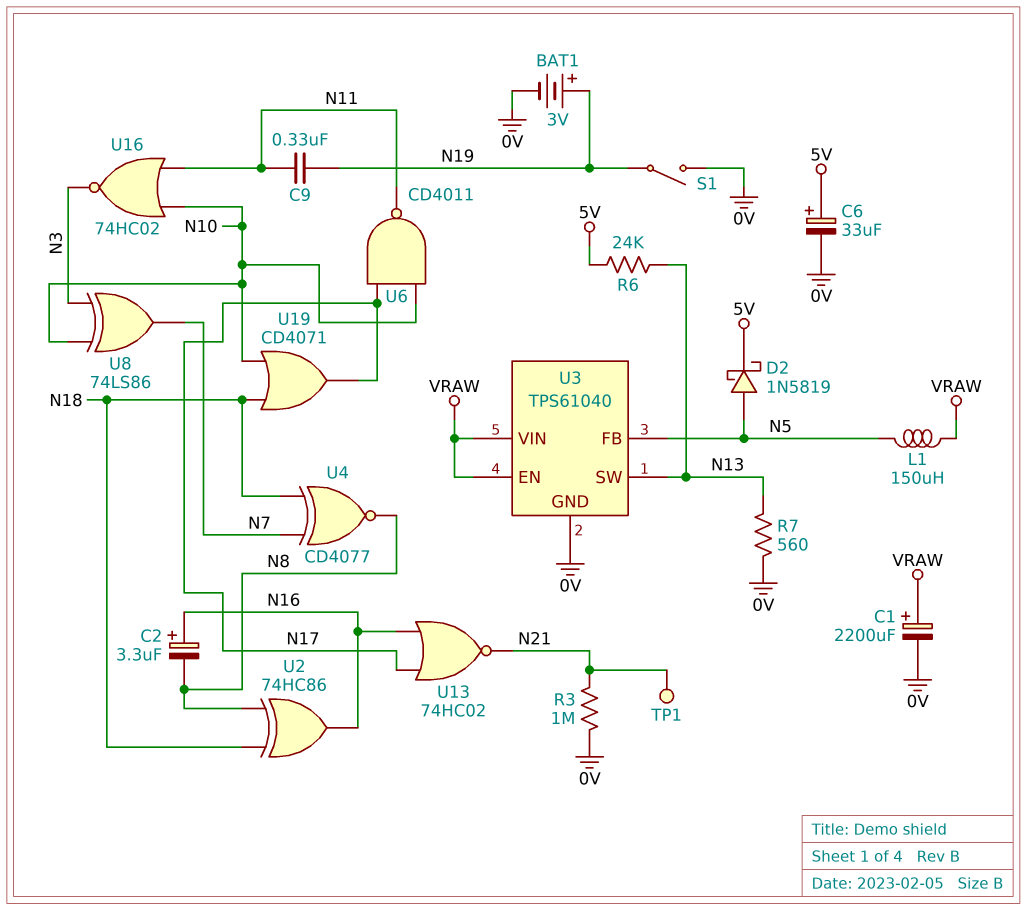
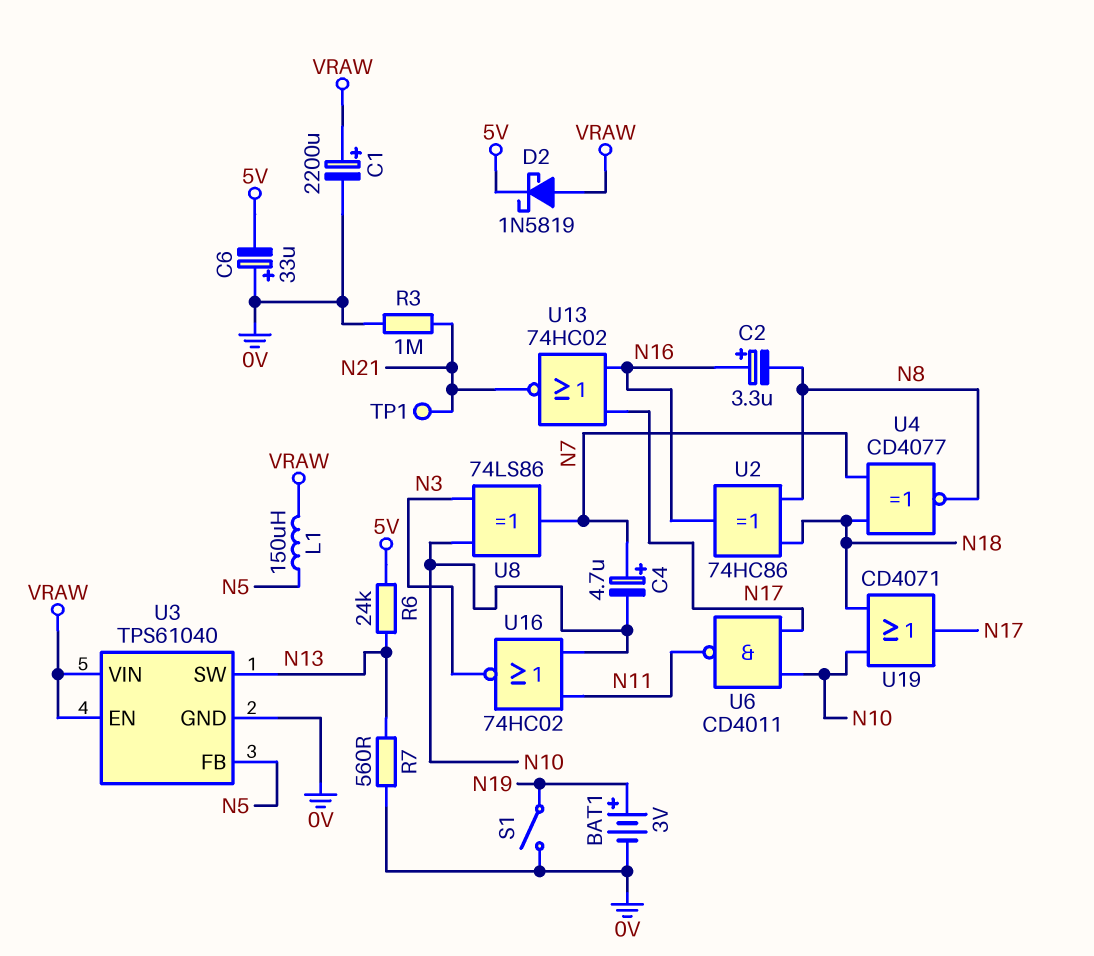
C4: none -> 4.7uF (plus N7, minus N10)
C6: 33uF (plus 5V, minus 0V) -> 33uF (plus 0V, minus 5V)
C9: 330nF (N11, N19) -> none
D2: schottky 1N5819 (A N5, K 5V) -> schottky 1N5819 (A VRAW, K 5V)

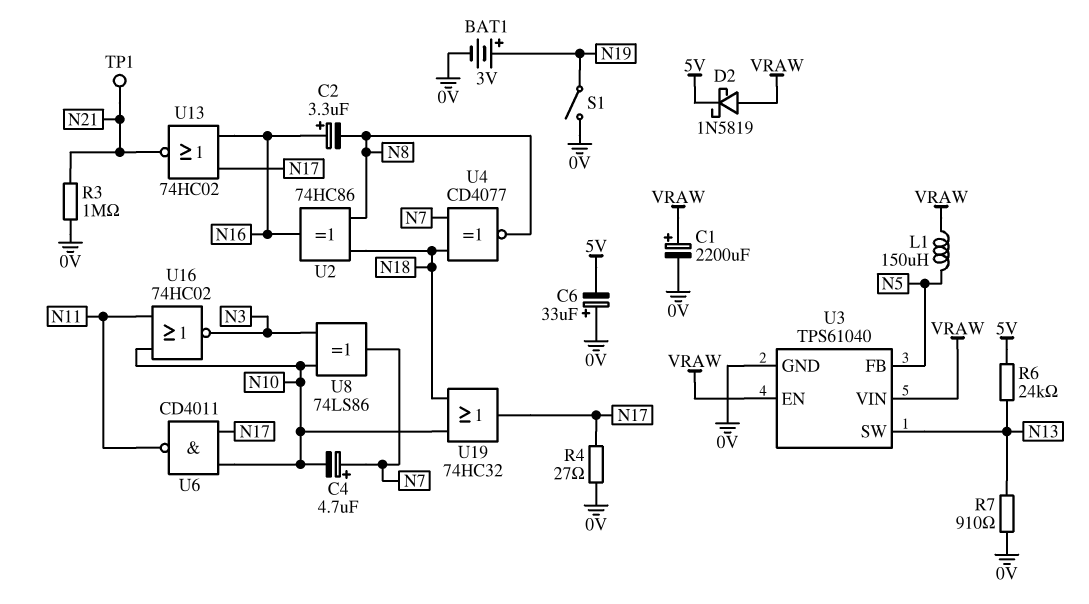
R4: none -> 27 (0V, N17)
R7: 560 (0V, N13) -> 910 (0V, N13)
U19: OR CD4071 (in N10, in N18, out N17) -> OR 74HC32 (in N10, in N18, out N17)

